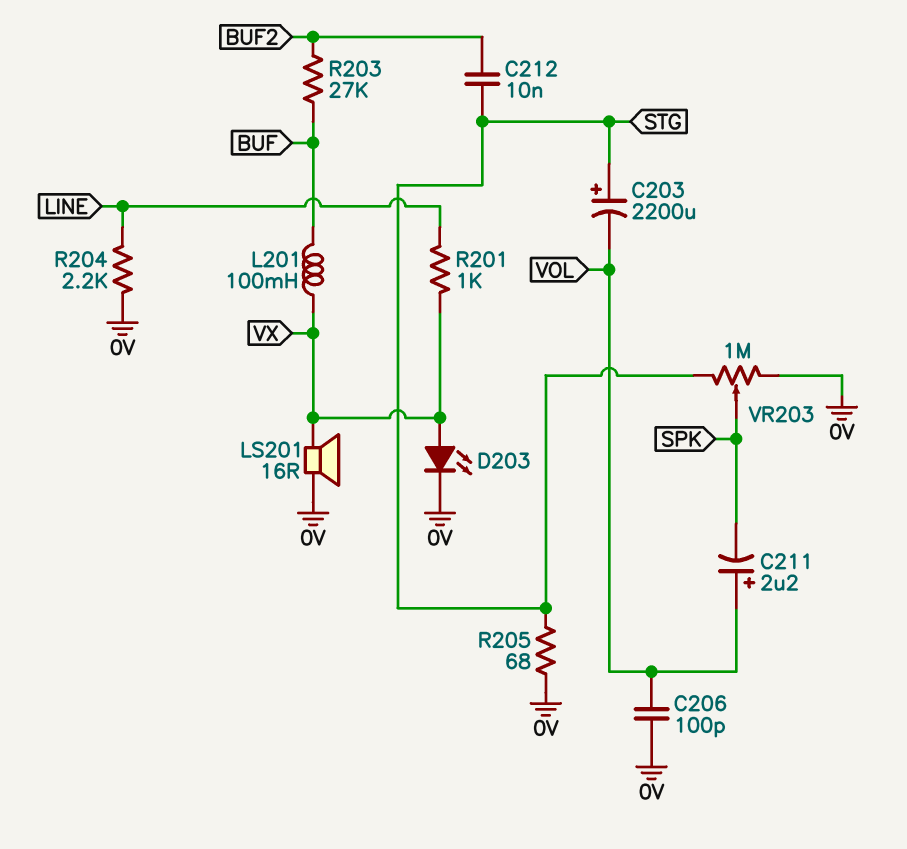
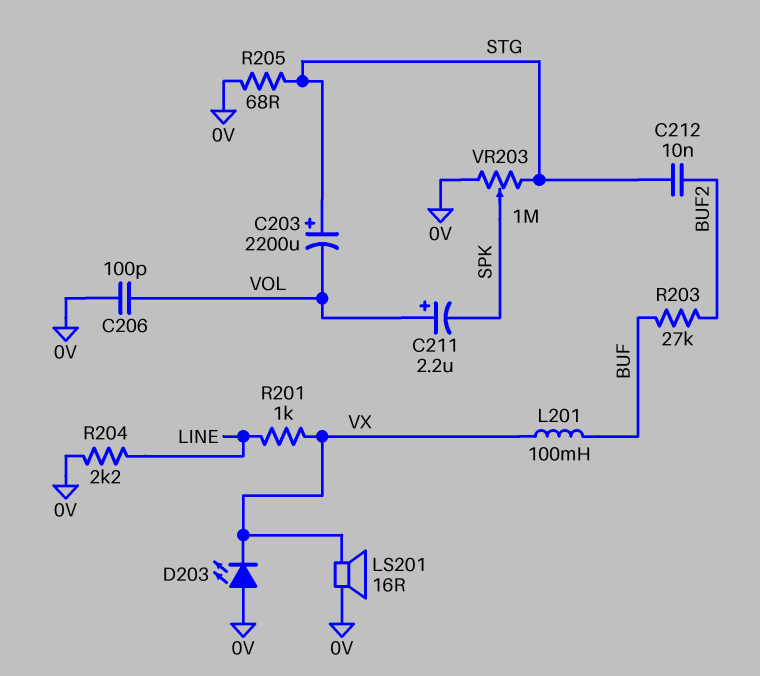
D203: LED (A VX, K 0V) -> LED (A 0V, K VX)

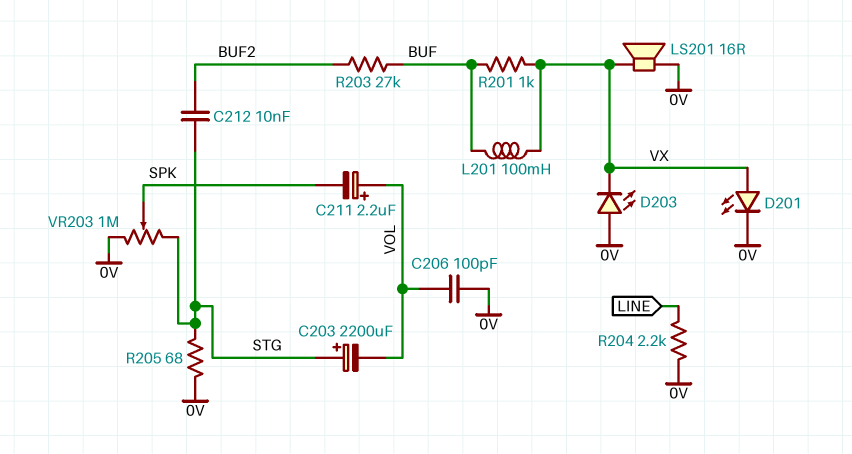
D201: none -> LED (A VX, K 0V)
R201: 1k (LINE, VX) -> 1k (BUF, VX)

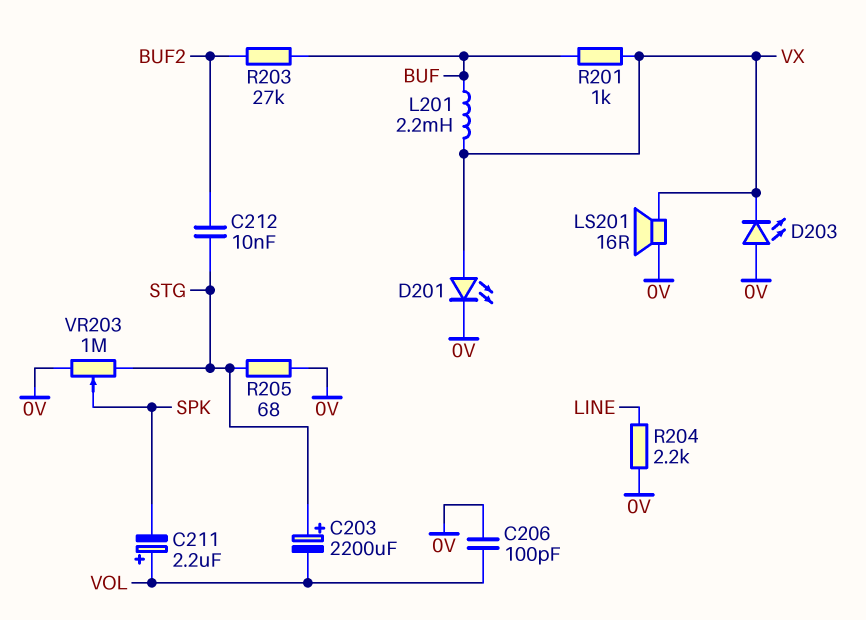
L201: 100mH (BUF, VX) -> 2.2mH (BUF, VX)

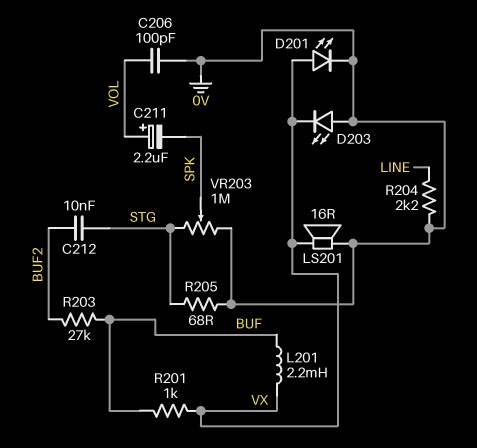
C203: 2200uF (plus STG, minus VOL) -> none

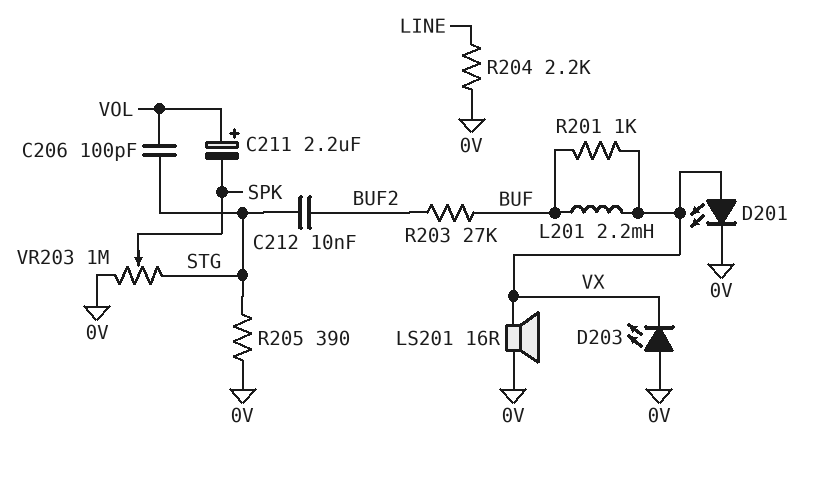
C206: 100pF (0V, VOL) -> 100pF (STG, VOL)
R205: 68 (0V, STG) -> 390 (0V, STG)

